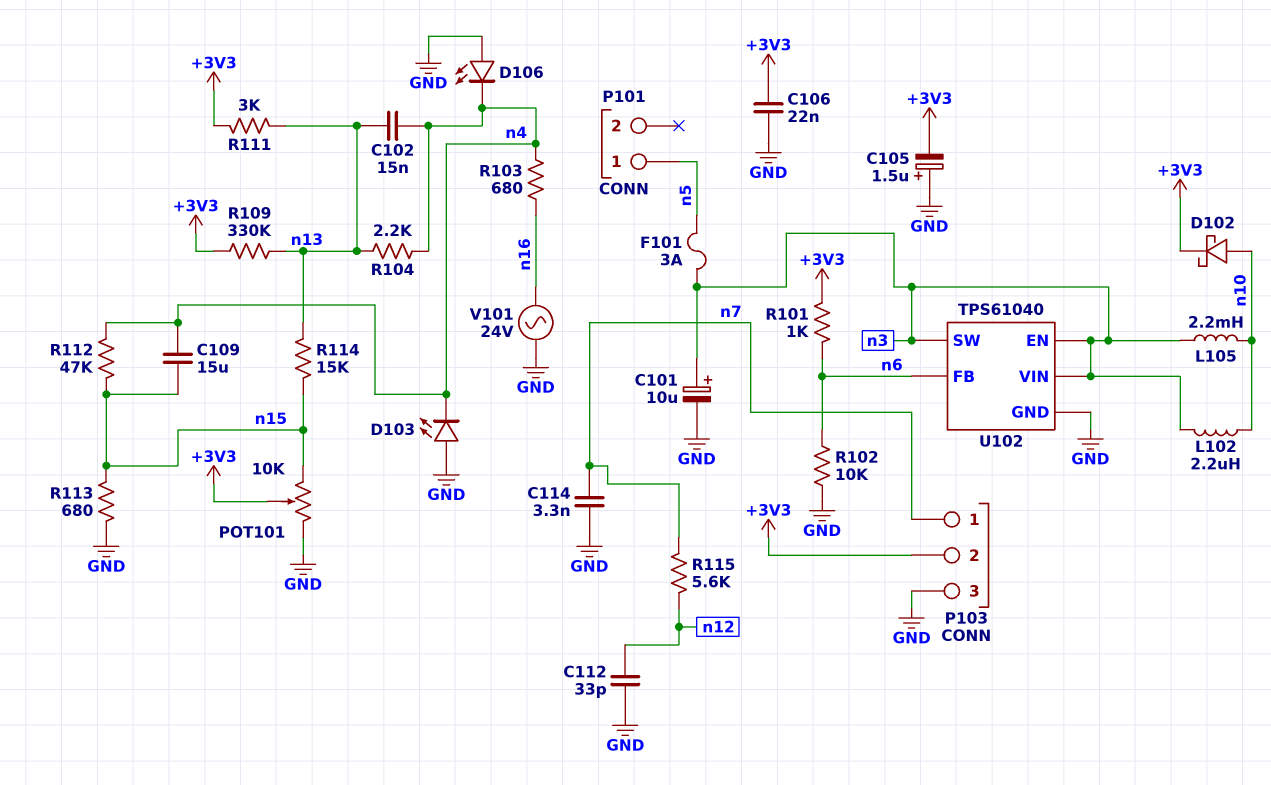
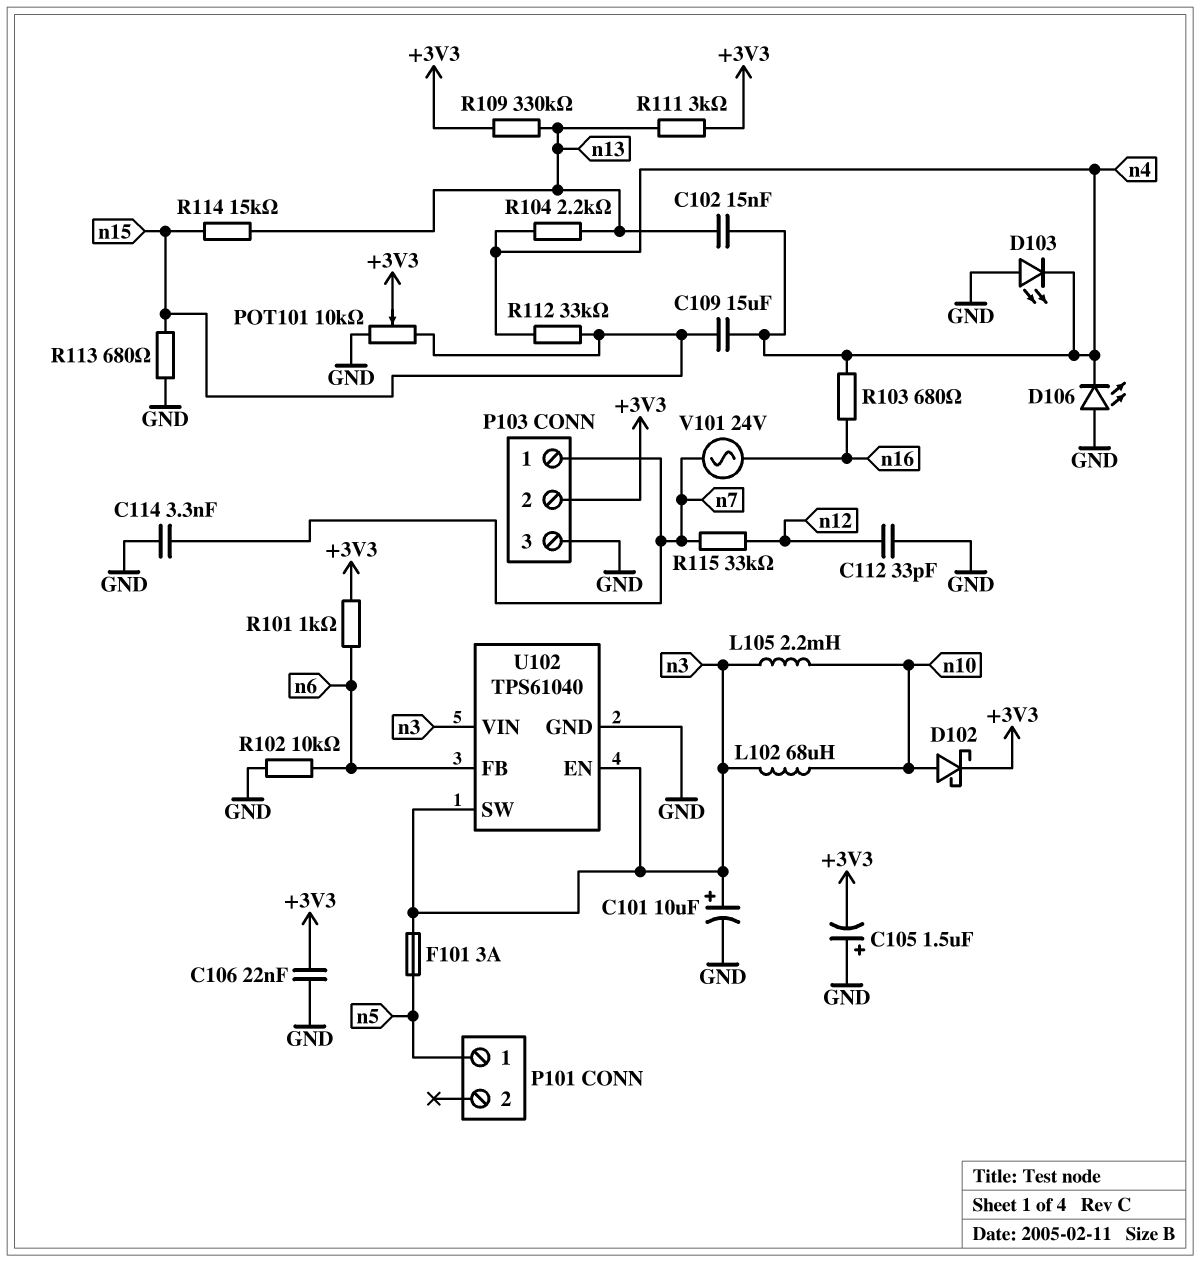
L102: 2.2uH (n3, n10) -> 68uH (n3, n10)
R112: 47k (n4, n15) -> 33k (n4, n15)
R115: 5.6k (n7, n12) -> 33k (n7, n12)
V101: AC 24V (GND, n16) -> AC 24V (n7, n16)

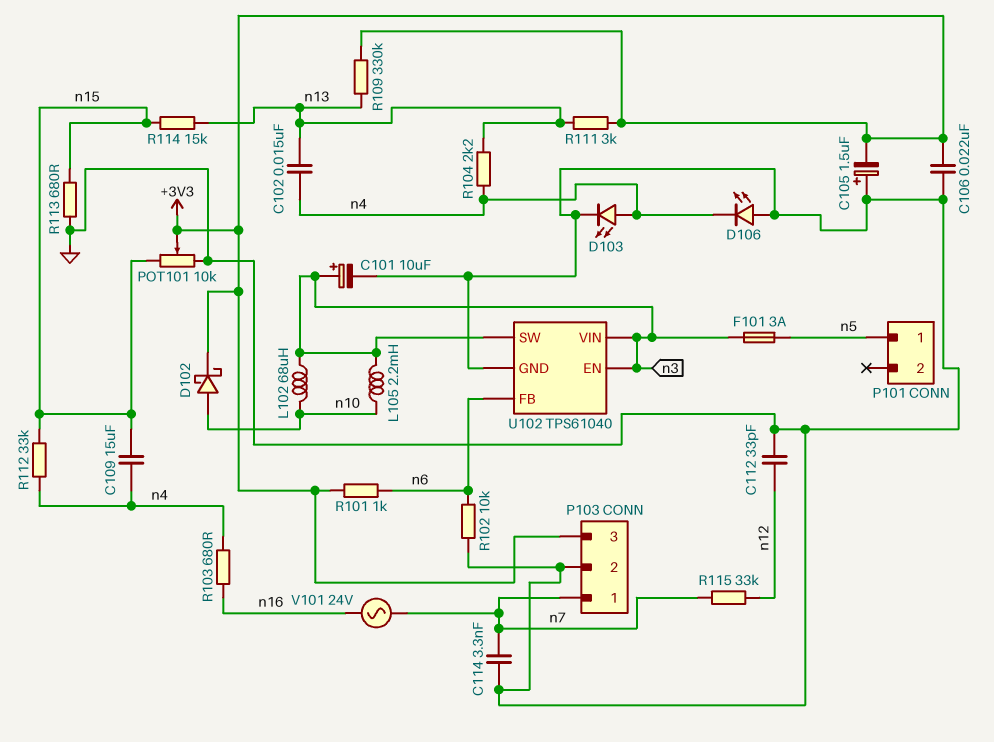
D103: LED (A GND, K n4) -> LED (A n4, K GND)
P103 pin 2: +3V3 -> GND
P103 pin 3: GND -> +3V3

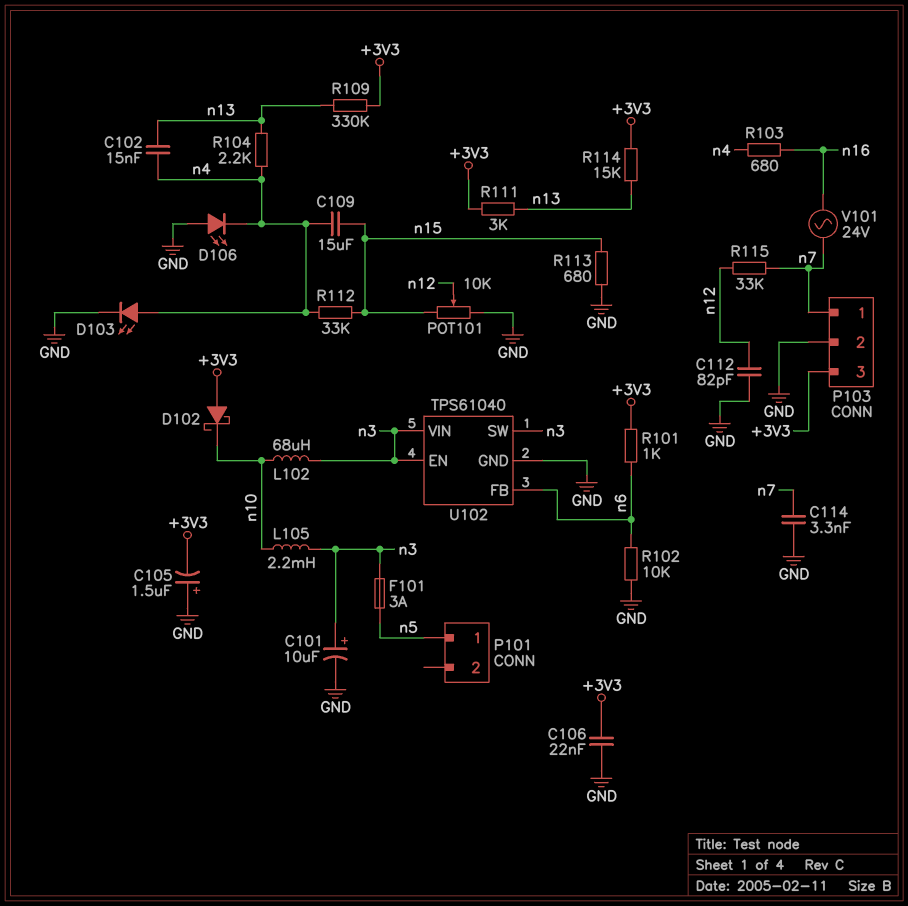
C112: 33pF (GND, n12) -> 82pF (GND, n12)
D102: schottky (A n10, K +3V3) -> schottky (A +3V3, K n10)
POT101: 10k (GND, n15, wiper +3V3) -> 10k (GND, n15, wiper n12)
R114: 15k (n13, n15) -> 15k (+3V3, n13)

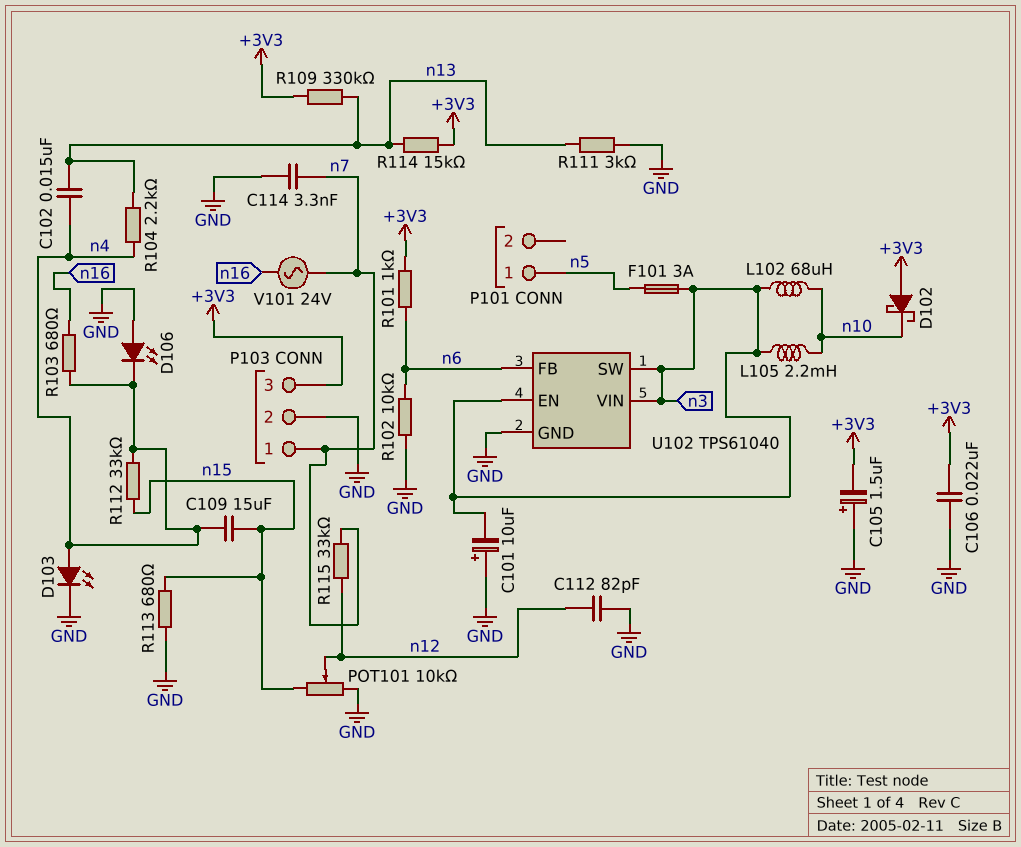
C101: 10uF (plus n3, minus GND) -> 10uF (plus GND, minus n3)
R111: 3k (+3V3, n13) -> 3k (GND, n13)

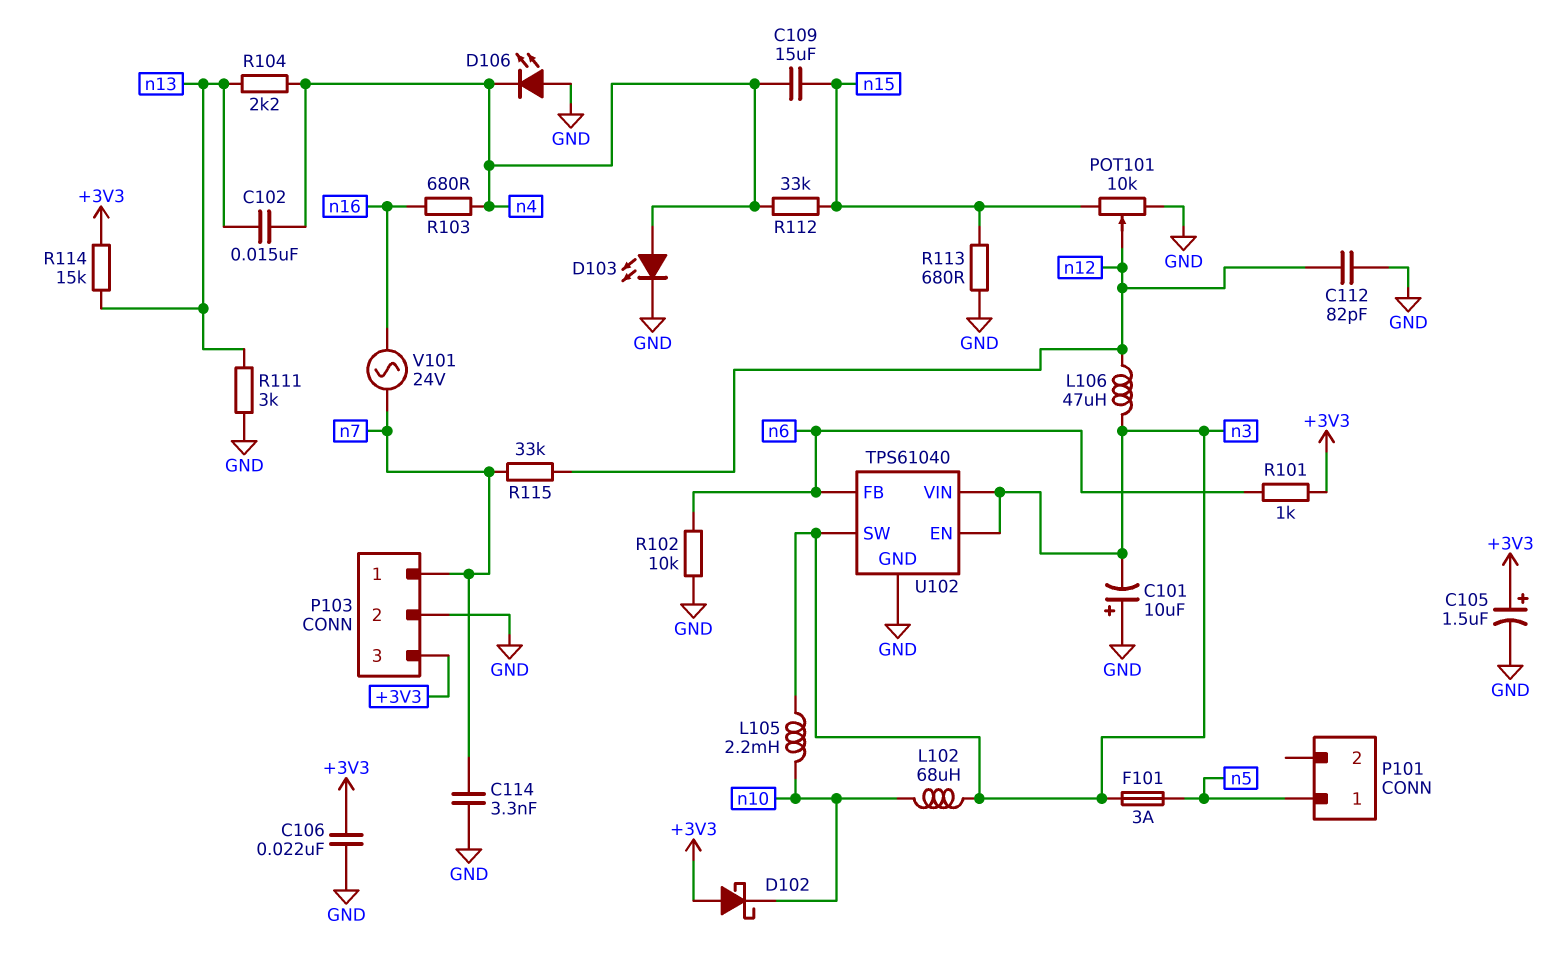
C105: 1.5uF (plus GND, minus +3V3) -> 1.5uF (plus +3V3, minus GND)
L106: none -> 47uH (n3, n12)
R109: 330k (+3V3, n13) -> none

